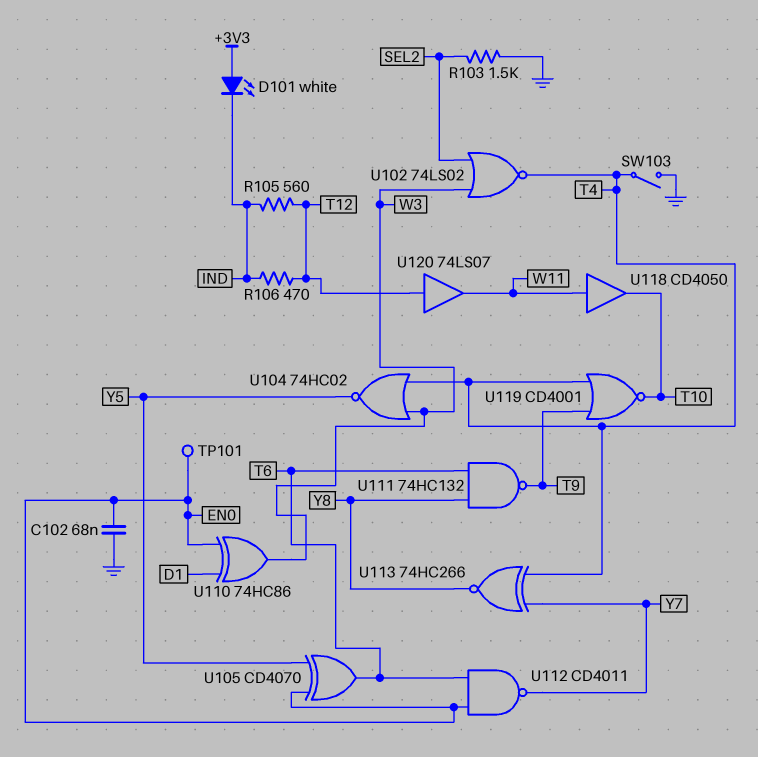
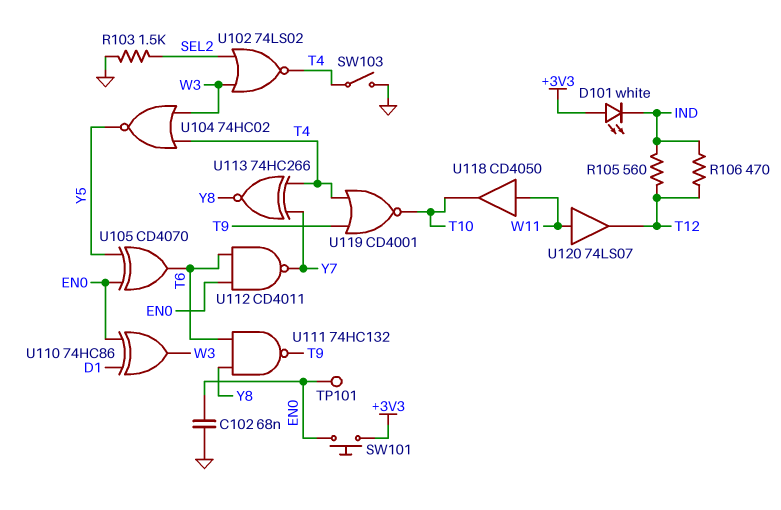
SW101: none -> button (+3V3, EN0)
U120: buffer 74LS07 (in T12, out W11) -> buffer 74LS07 (in W11, out T12)

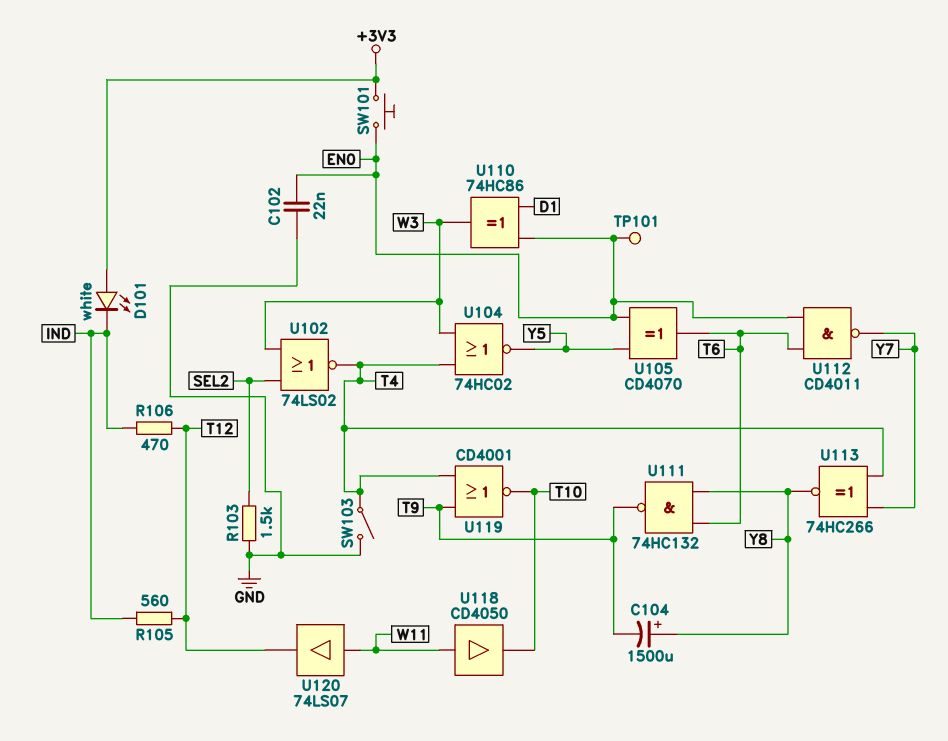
C102: 68nF (EN0, GND) -> 22nF (EN0, GND)
C104: none -> 1500uF (plus Y8, minus T9)

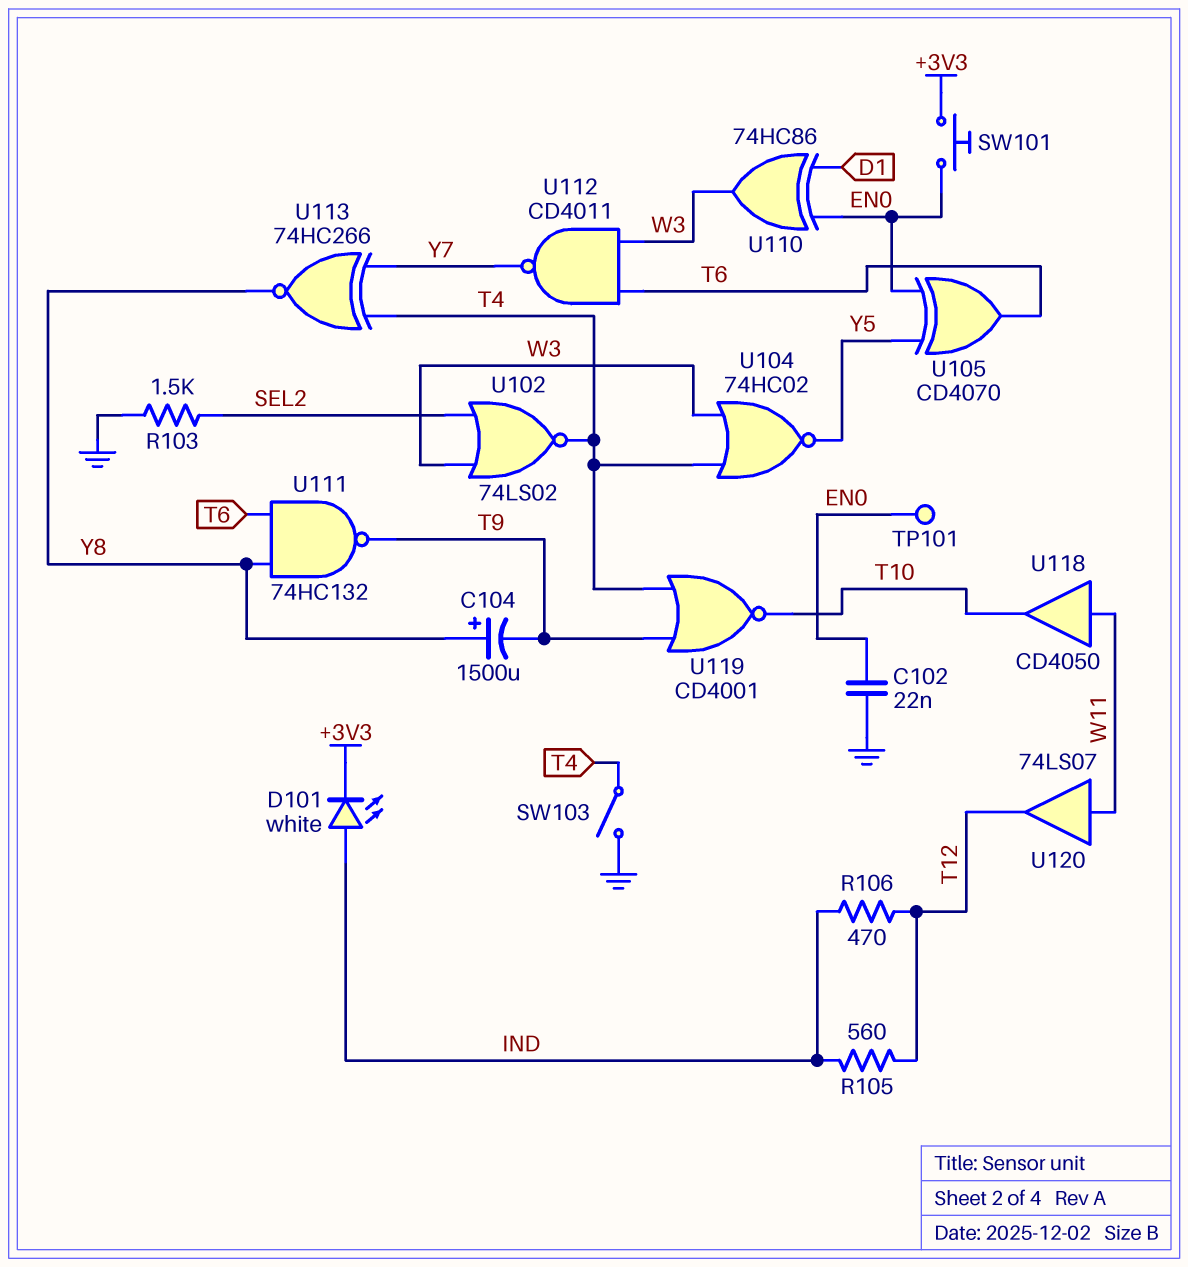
D101: LED white (A +3V3, K IND) -> LED white (A IND, K +3V3)
U112: NAND CD4011 (in EN0, in T6, out Y7) -> NAND CD4011 (in T6, in W3, out Y7)

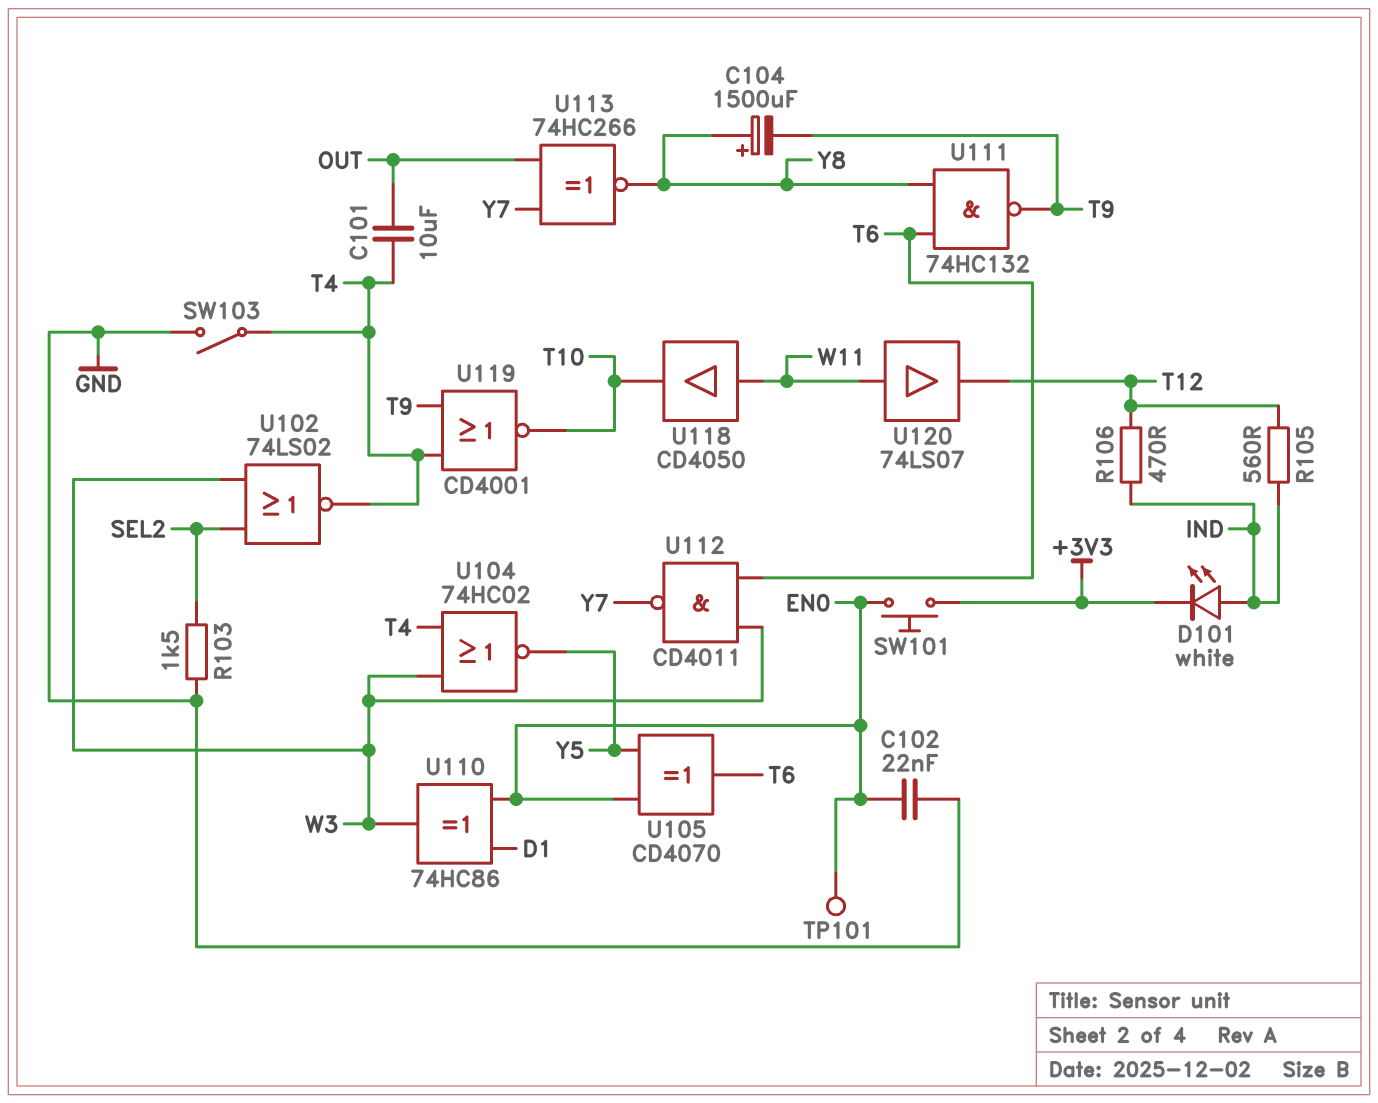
C101: none -> 10uF (OUT, T4)
U113: XNOR 74HC266 (in T4, in Y7, out Y8) -> XNOR 74HC266 (in OUT, in Y7, out Y8)

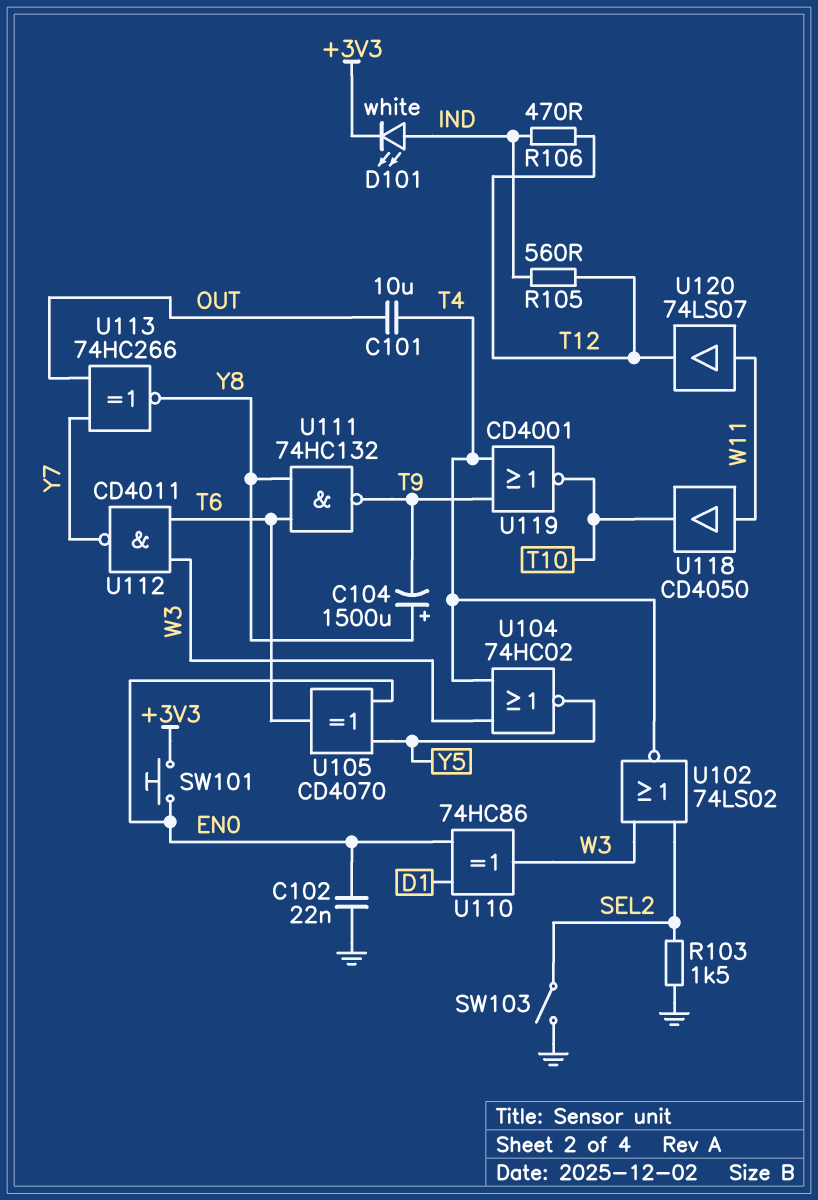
SW103: switch (GND, T4) -> switch (GND, SEL2)
TP101: test point (EN0) -> none

